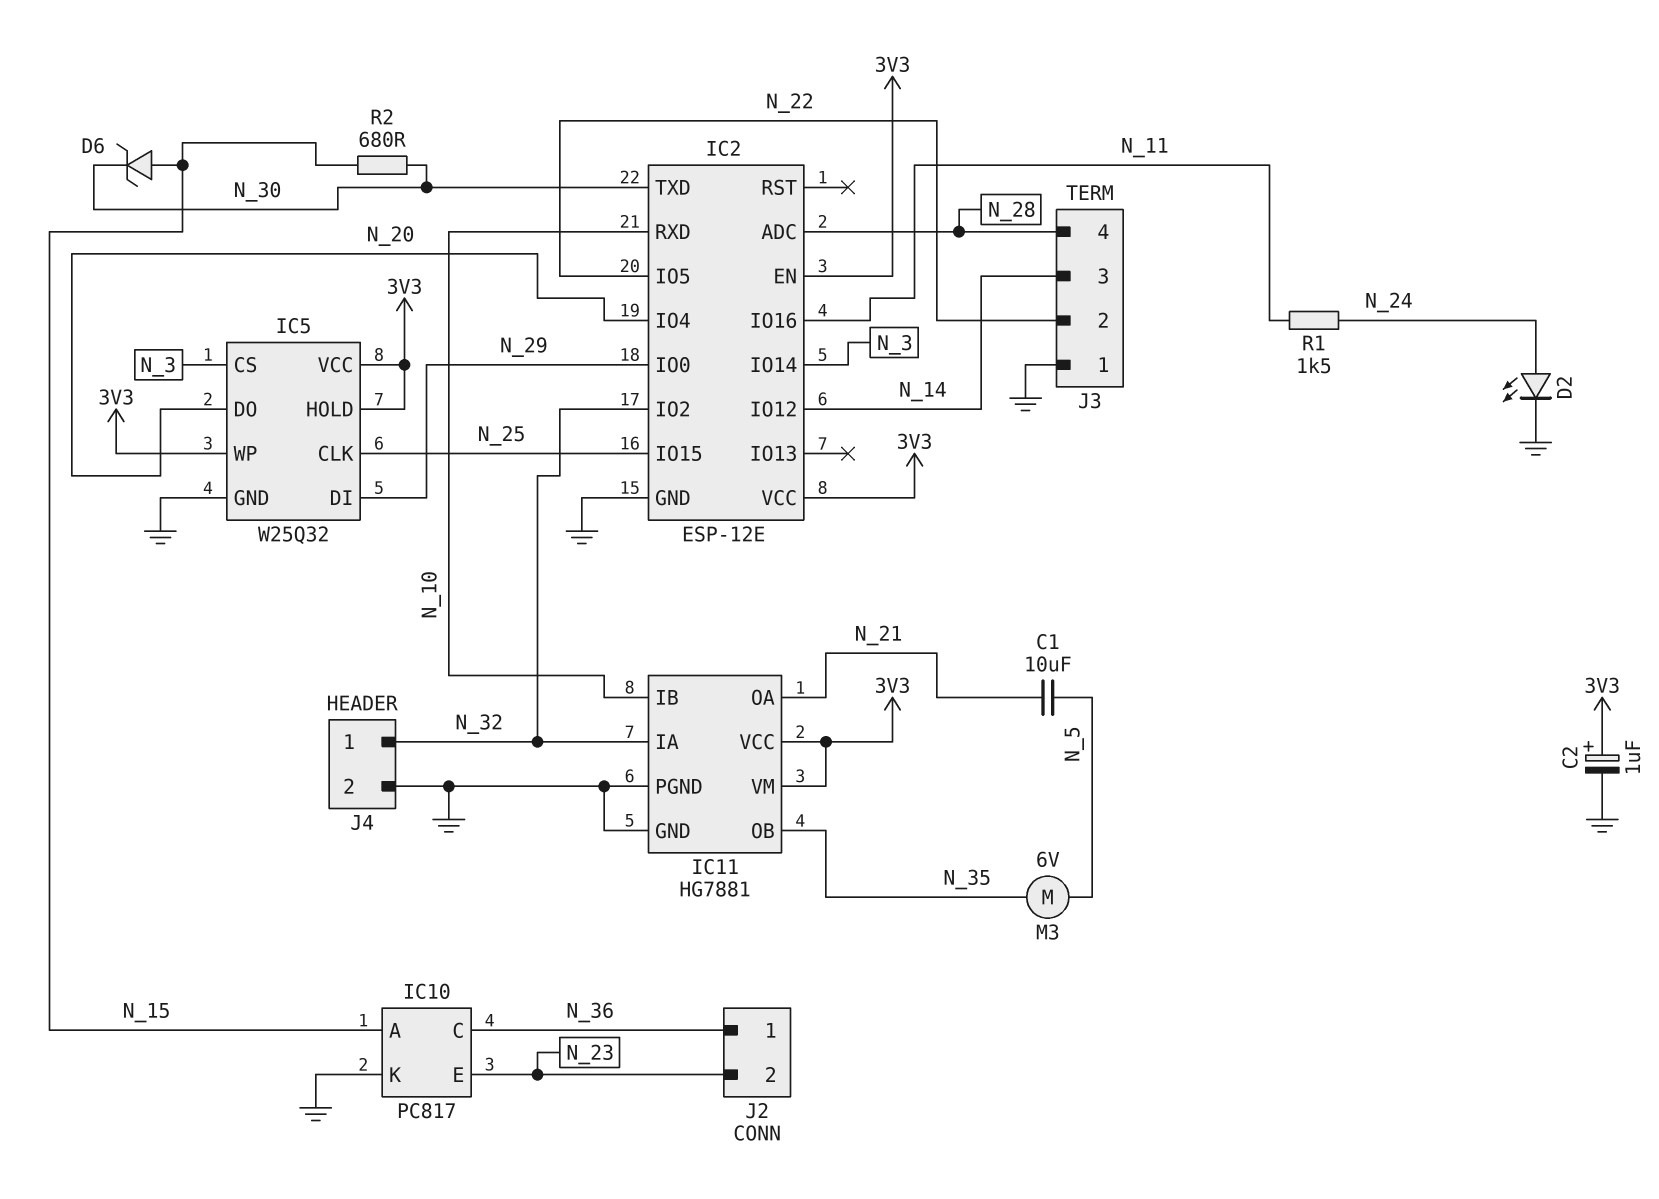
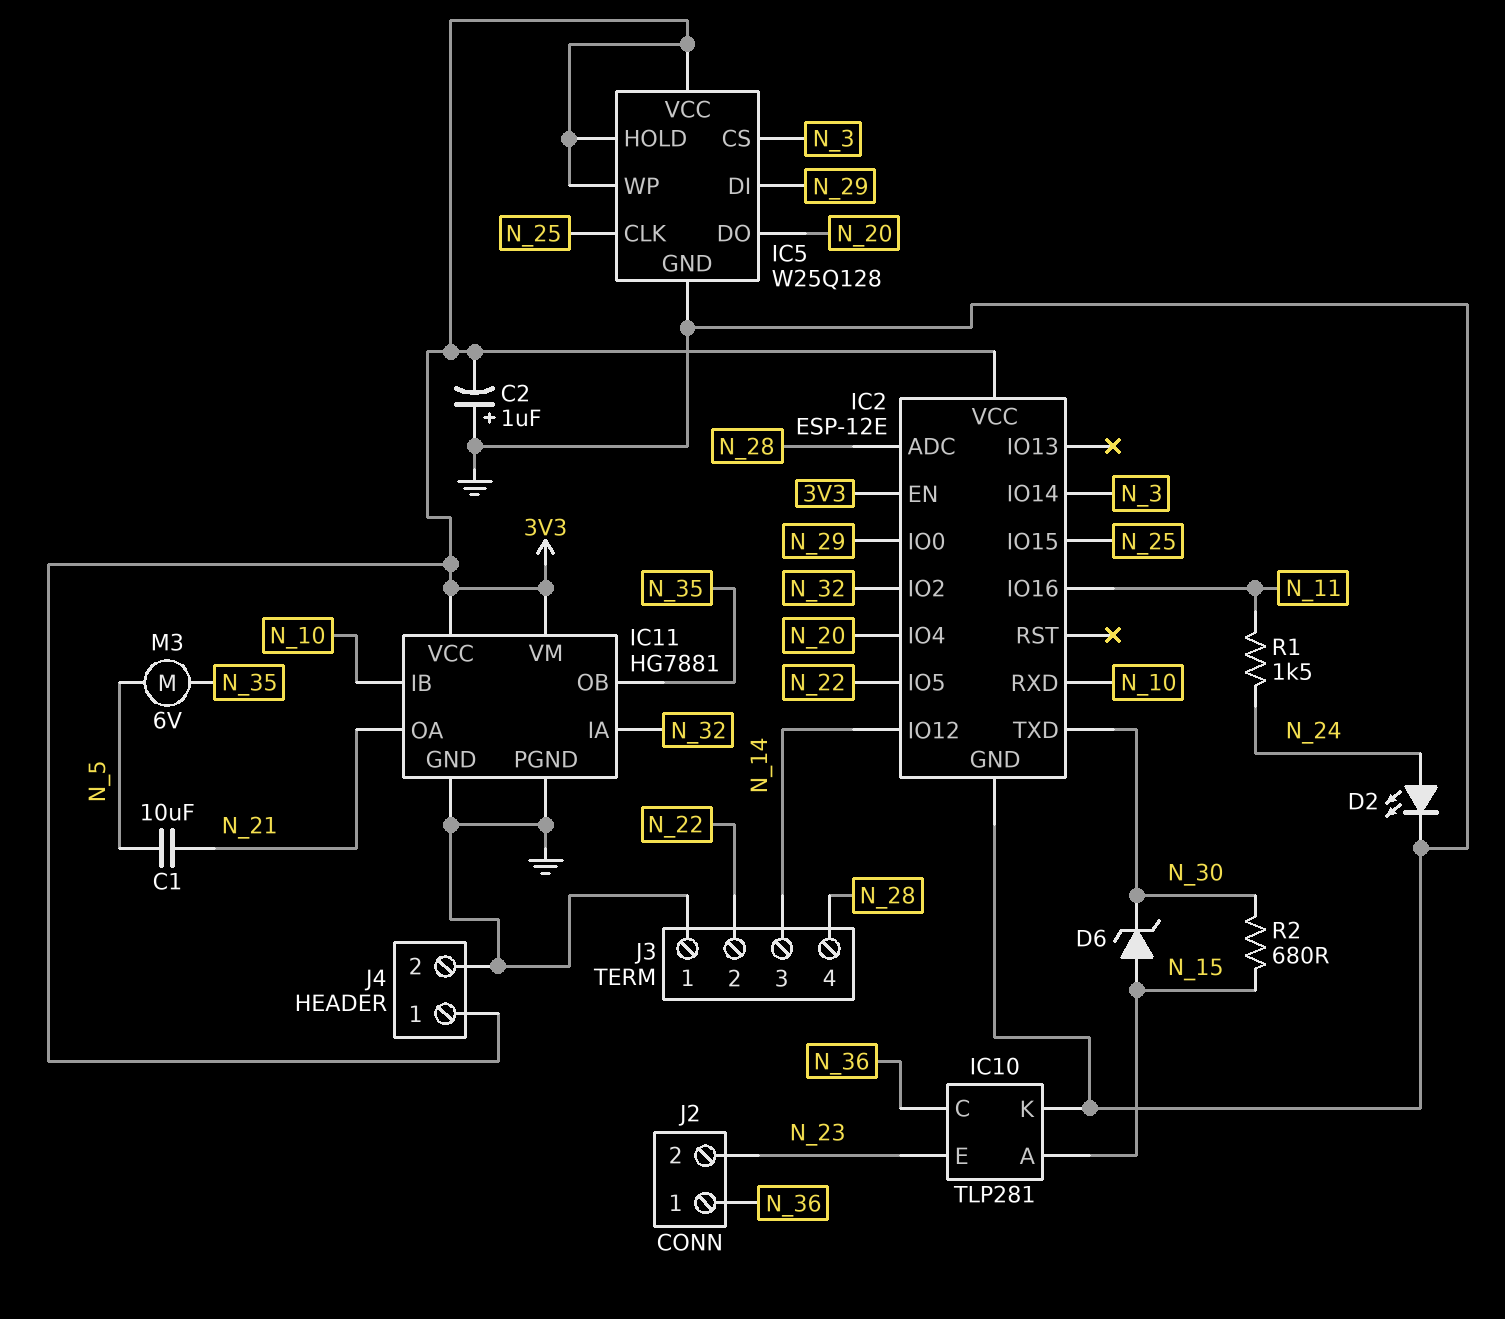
C2: 1uF (plus 3V3, minus GND) -> 1uF (plus GND, minus 3V3)
IC5: W25Q32 -> W25Q128
IC10: PC817 -> TLP281
J4 pin 1: N_32 -> 3V3

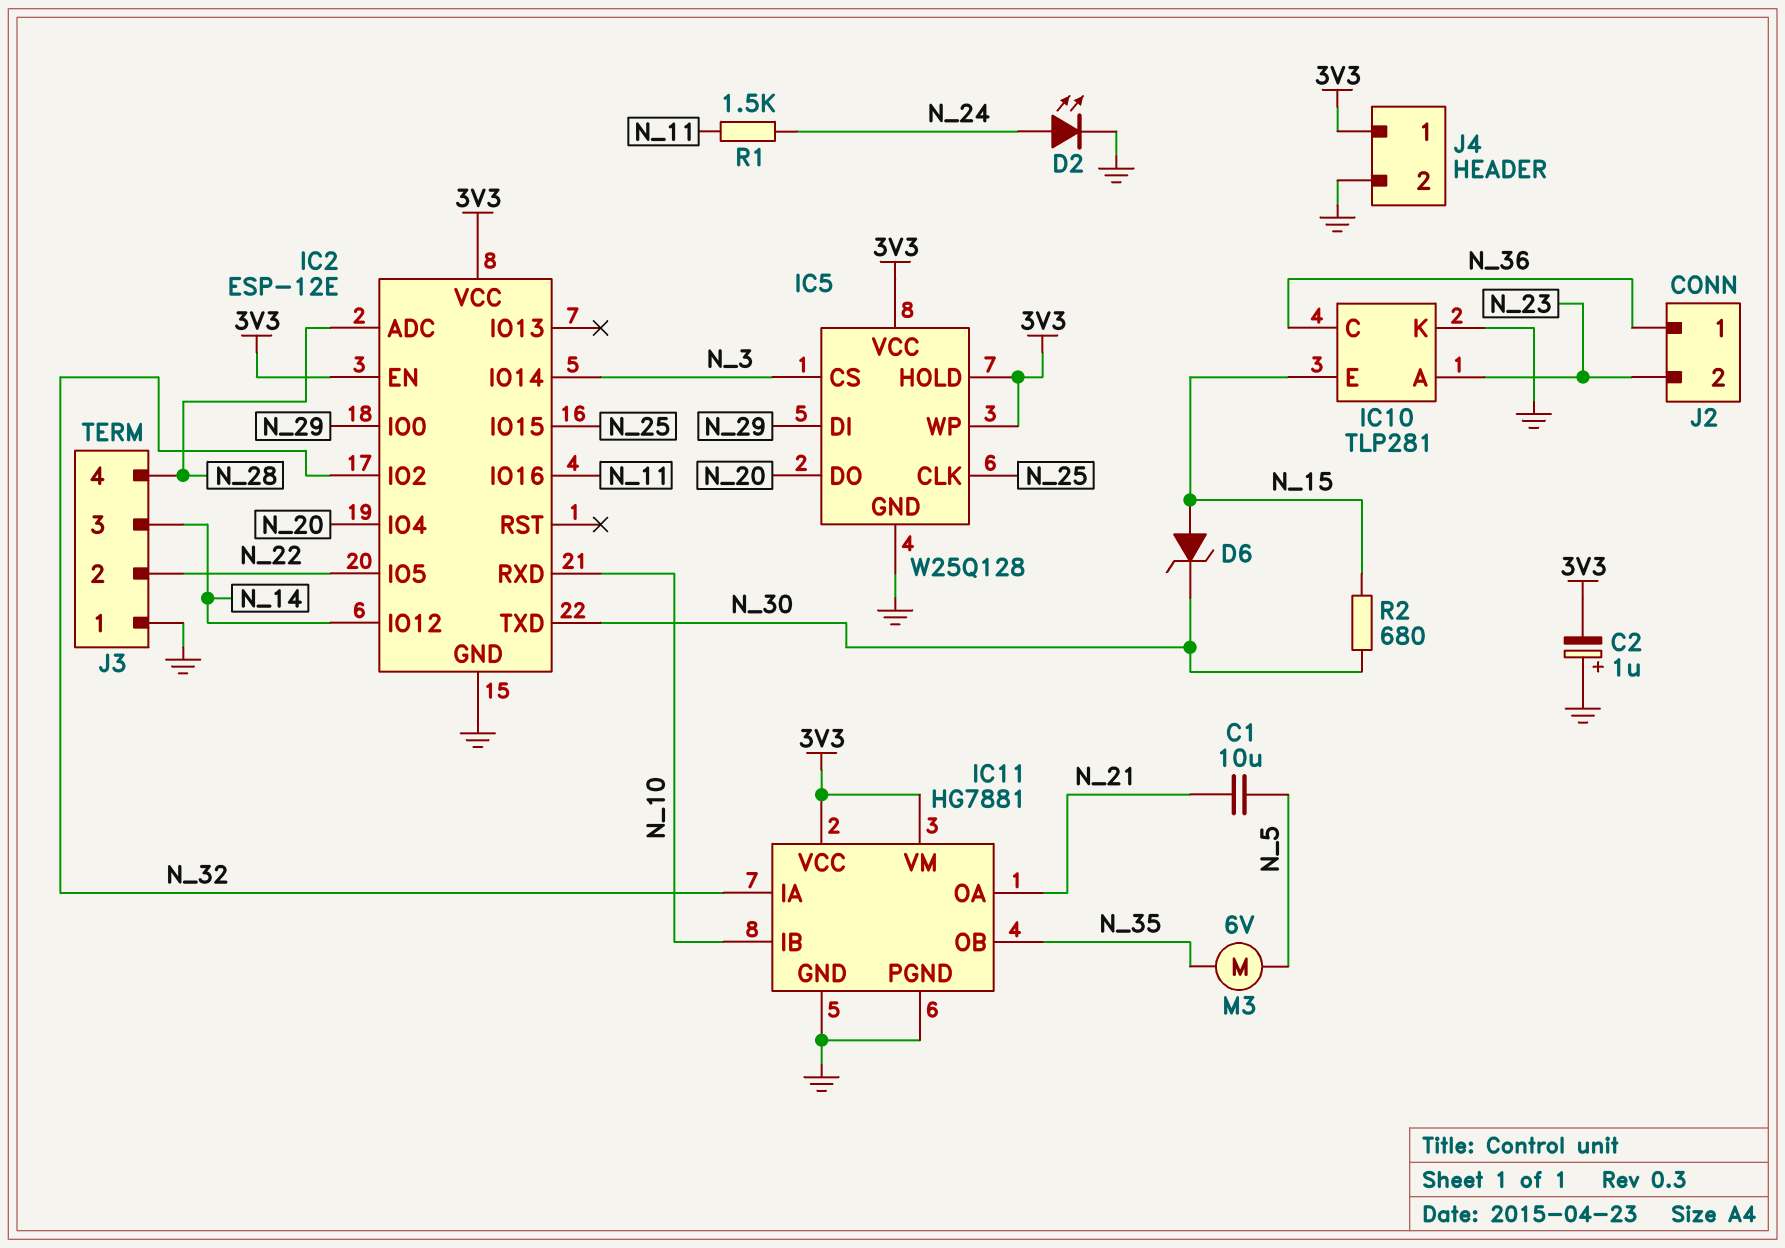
IC10 pin A: N_15 -> N_23
IC10 pin E: N_23 -> N_15

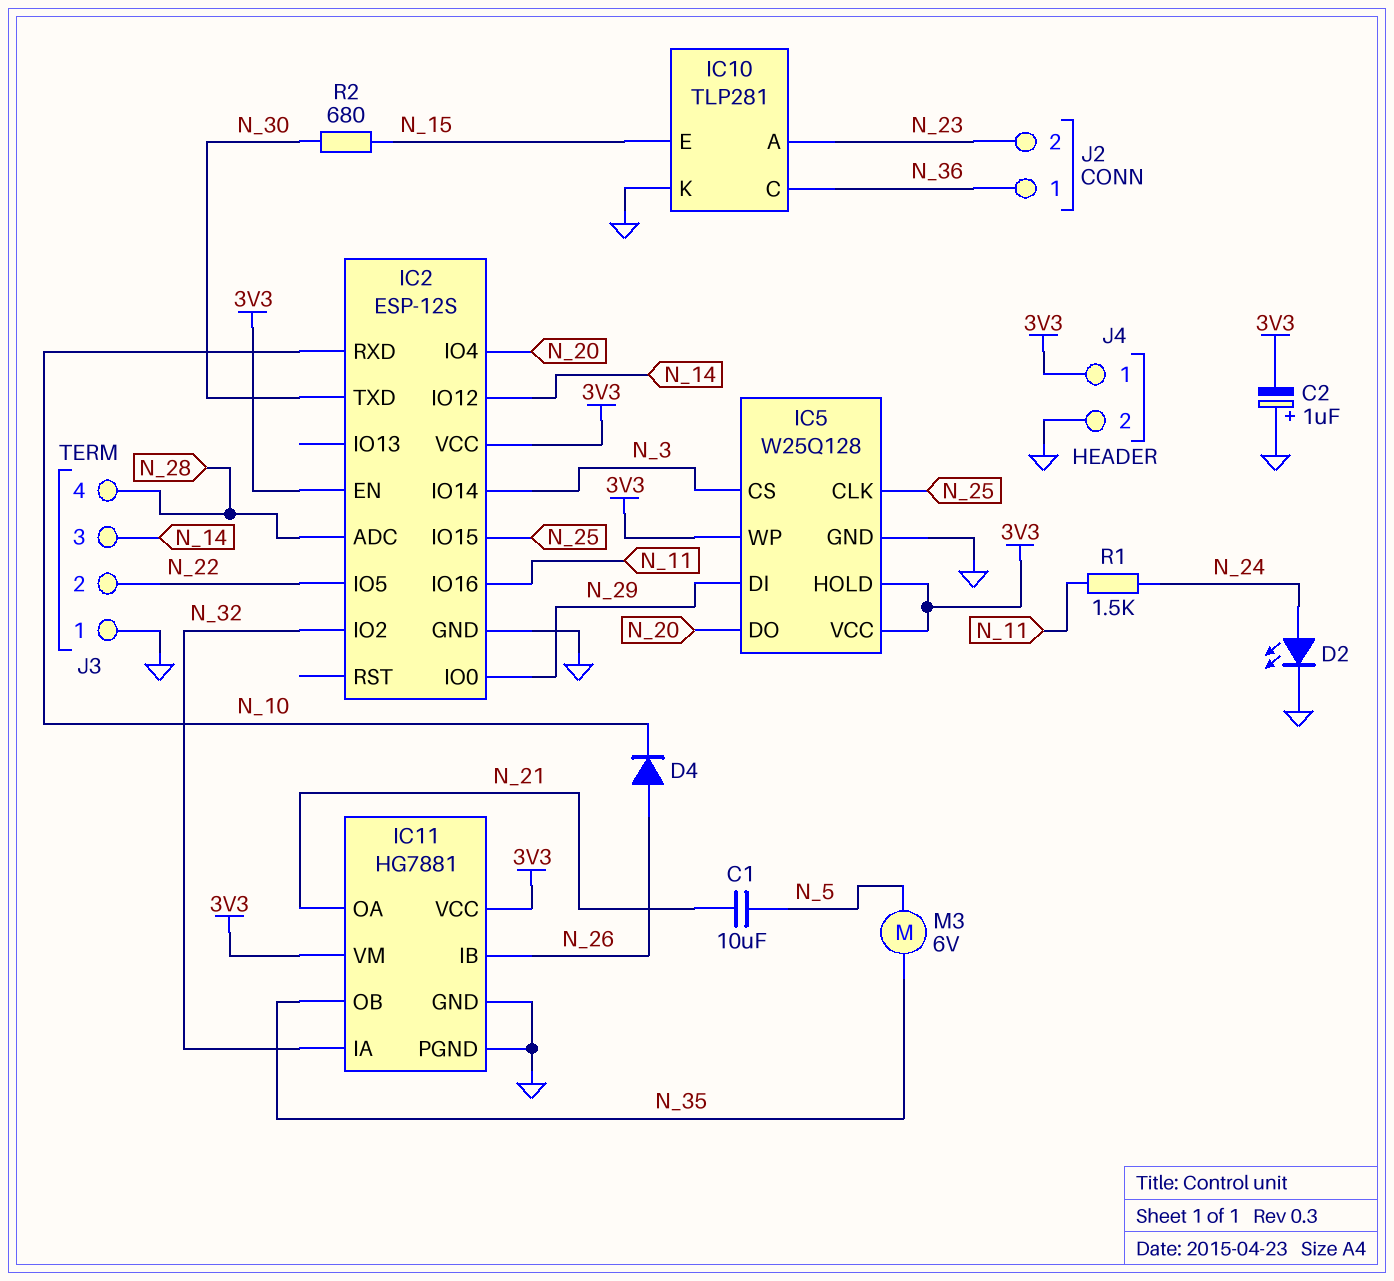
D4: none -> diode (A N_26, K N_10)
D6: zener (A N_15, K N_30) -> none
IC2: ESP-12E -> ESP-12S
IC11 pin IB: N_10 -> N_26

